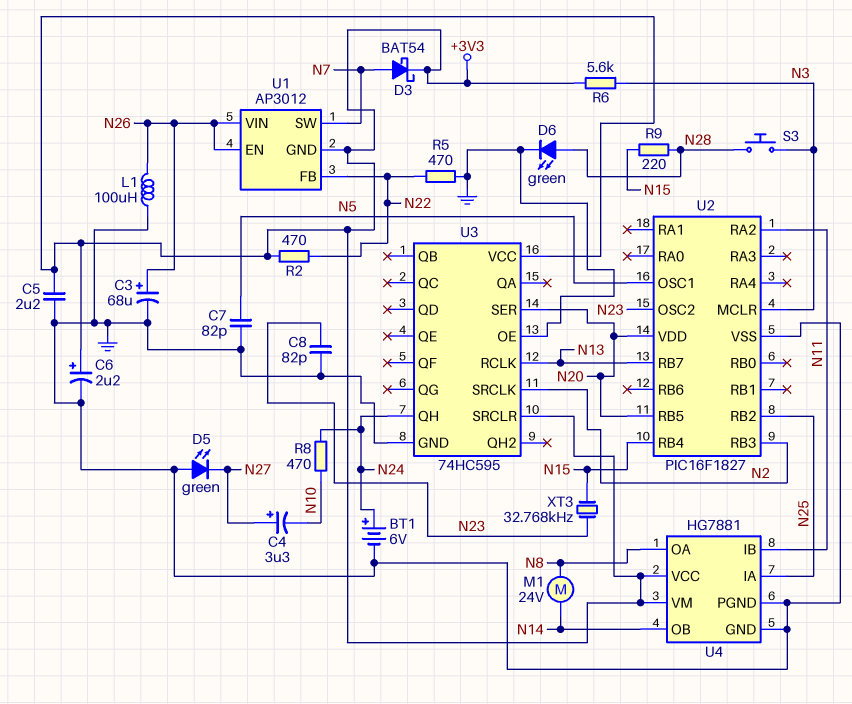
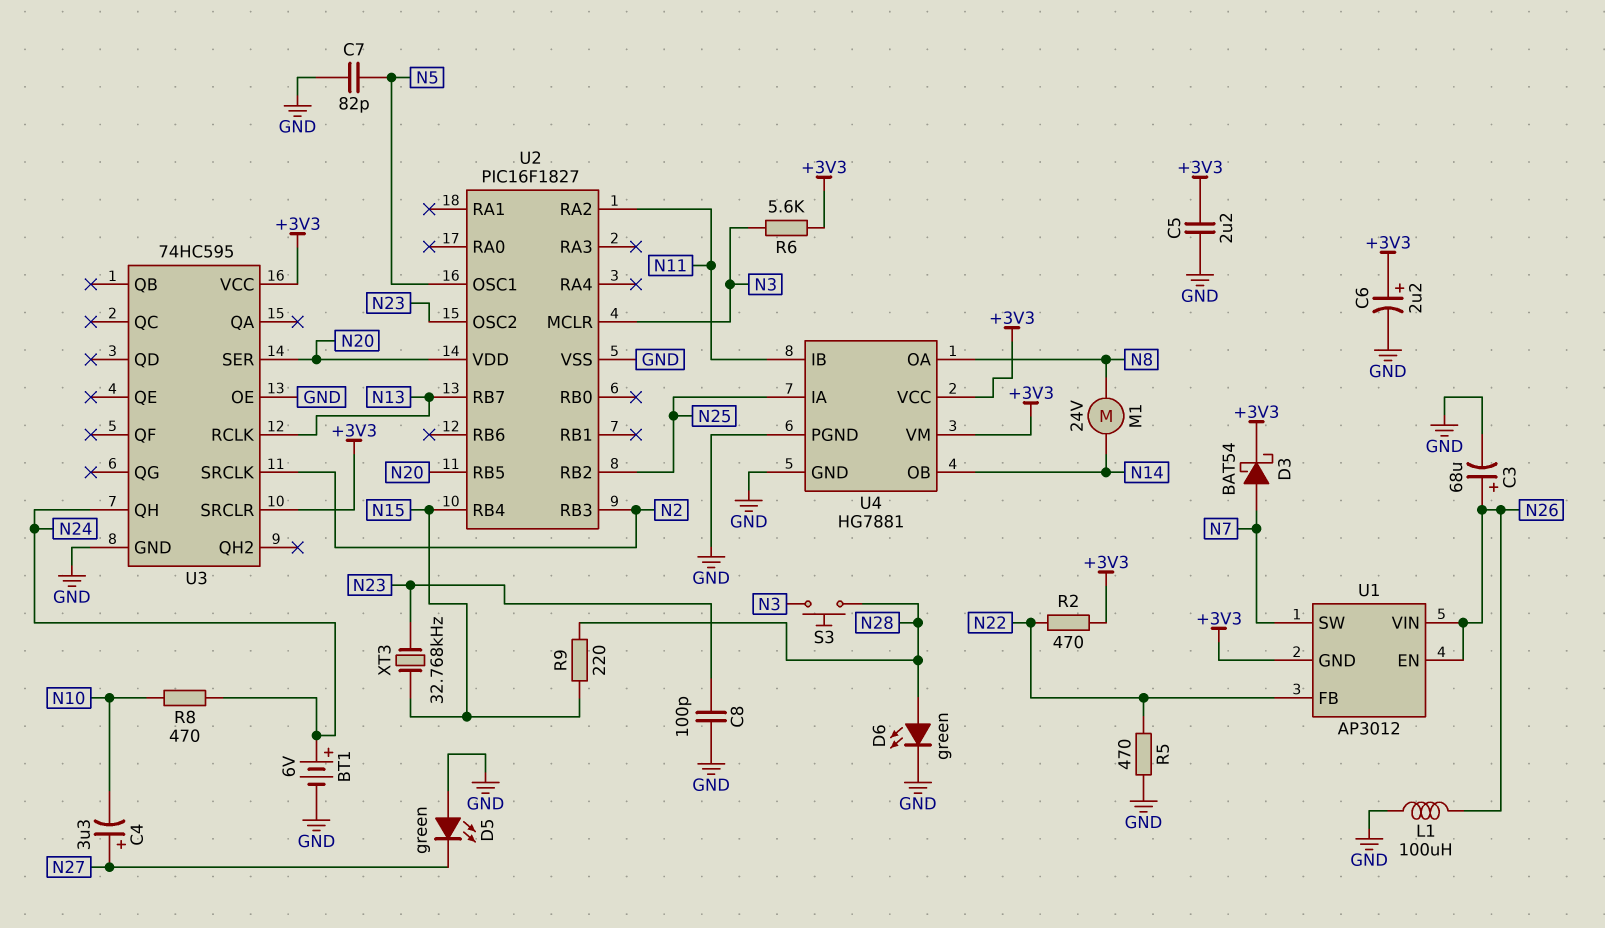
C8: 82pF (GND, N23) -> 100pF (GND, N23)

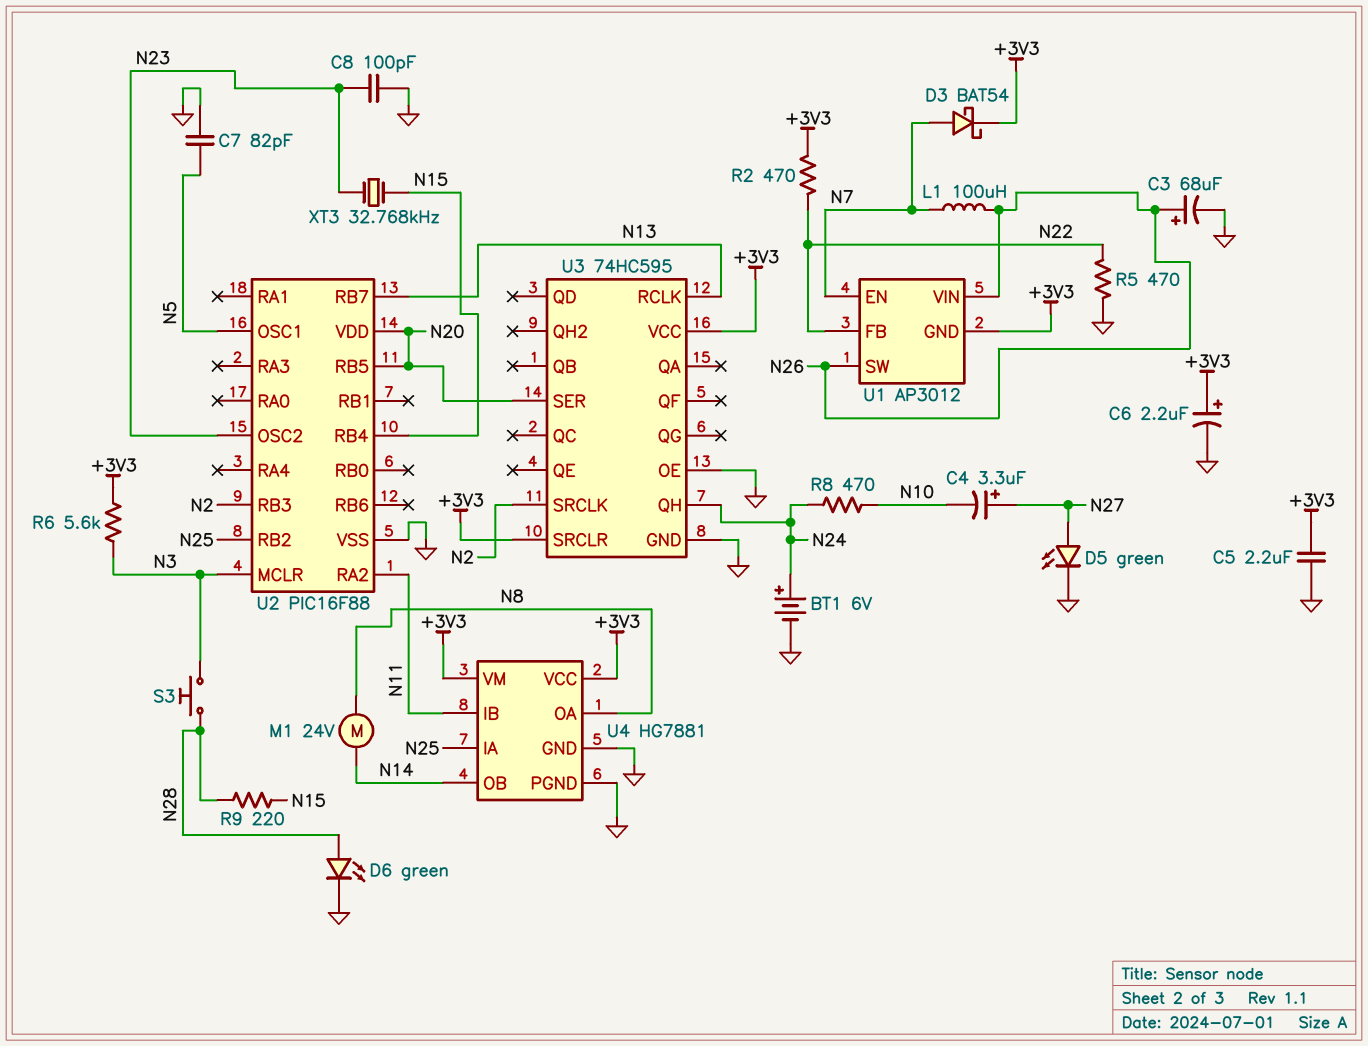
D5: LED green (A GND, K N27) -> LED green (A N27, K GND)
L1: 100uH (GND, N26) -> 100uH (N7, N26)
U1 pin EN: N26 -> N7
U1 pin SW: N7 -> N26
U2: PIC16F1827 -> PIC16F88

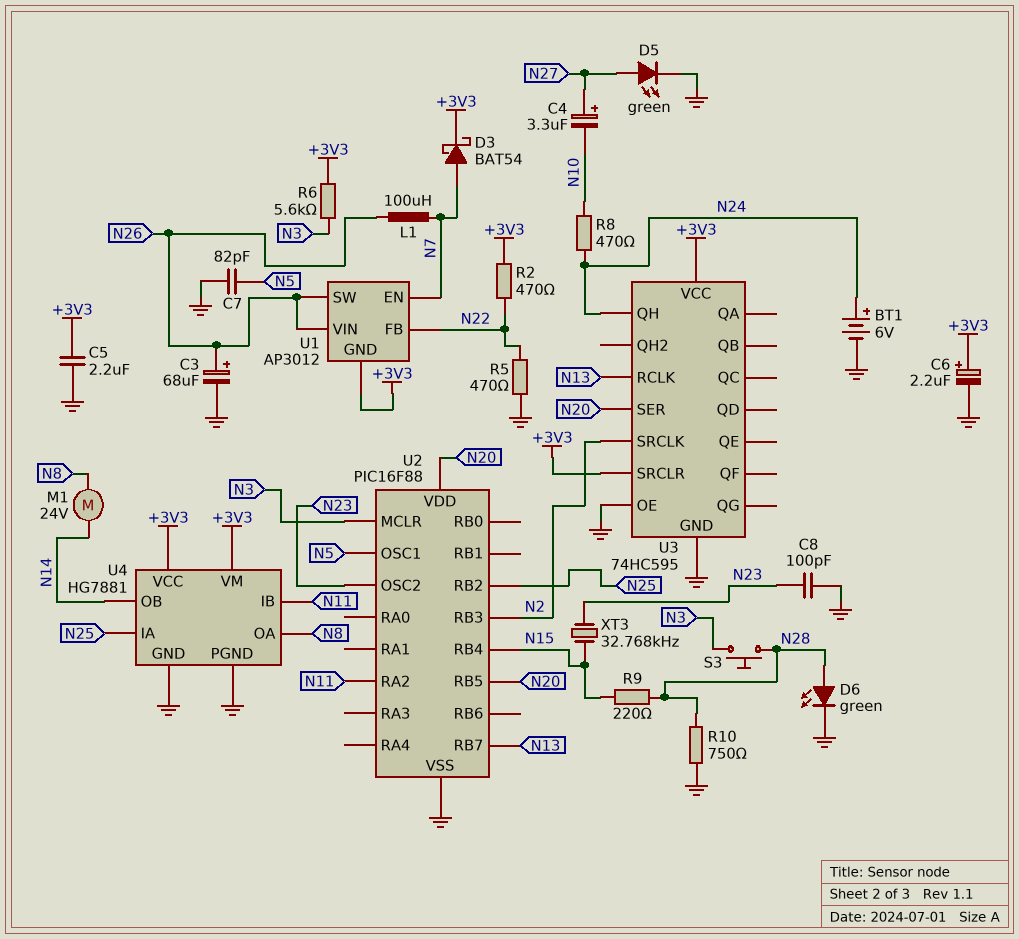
R10: none -> 750 (GND, N28)

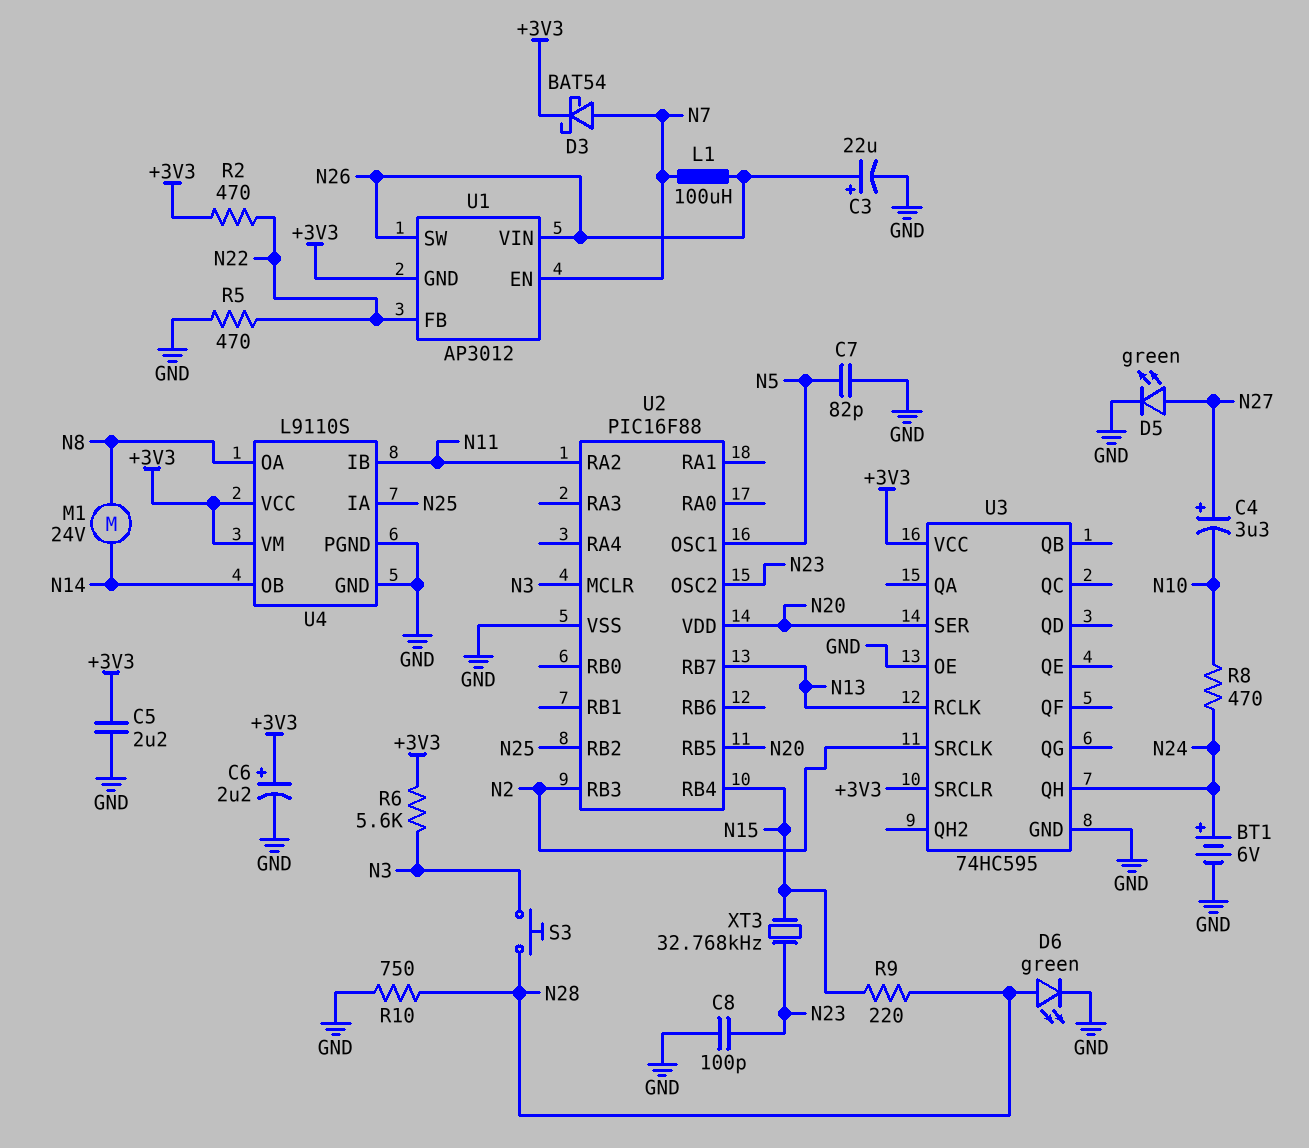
C3: 68uF (plus N26, minus GND) -> 22uF (plus N26, minus GND)
U4: HG7881 -> L9110S

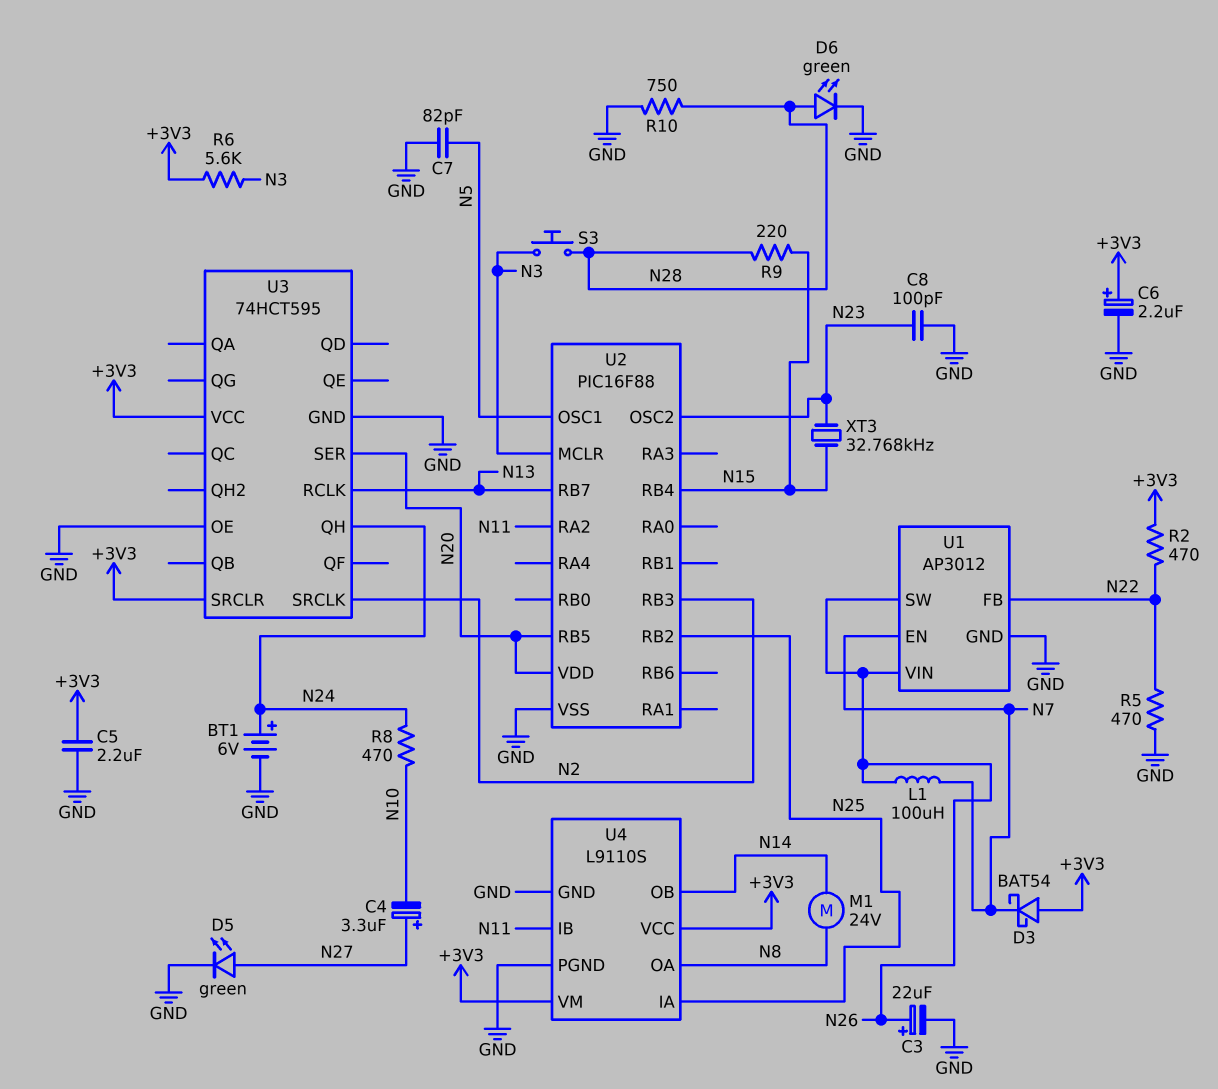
D3: schottky BAT54 (A N7, K +3V3) -> schottky BAT54 (A +3V3, K N7)
U1 pin GND: +3V3 -> GND
U3: 74HC595 -> 74HCT595

